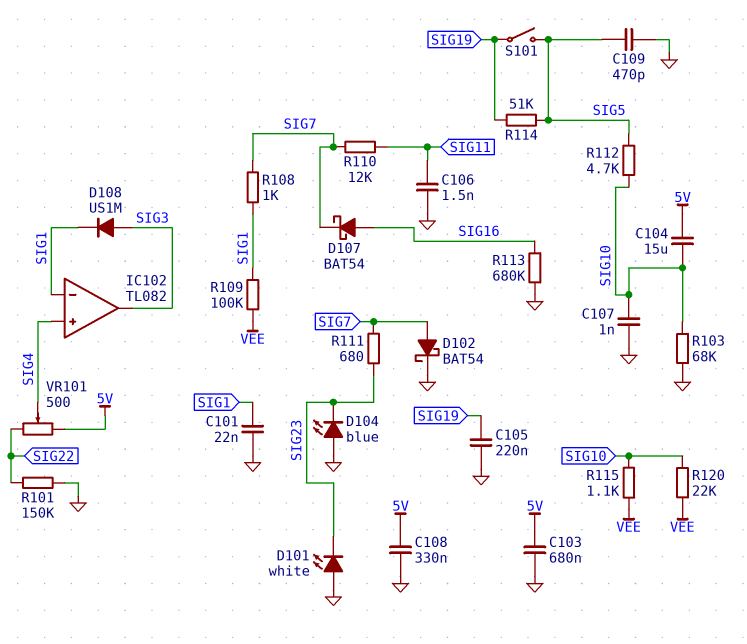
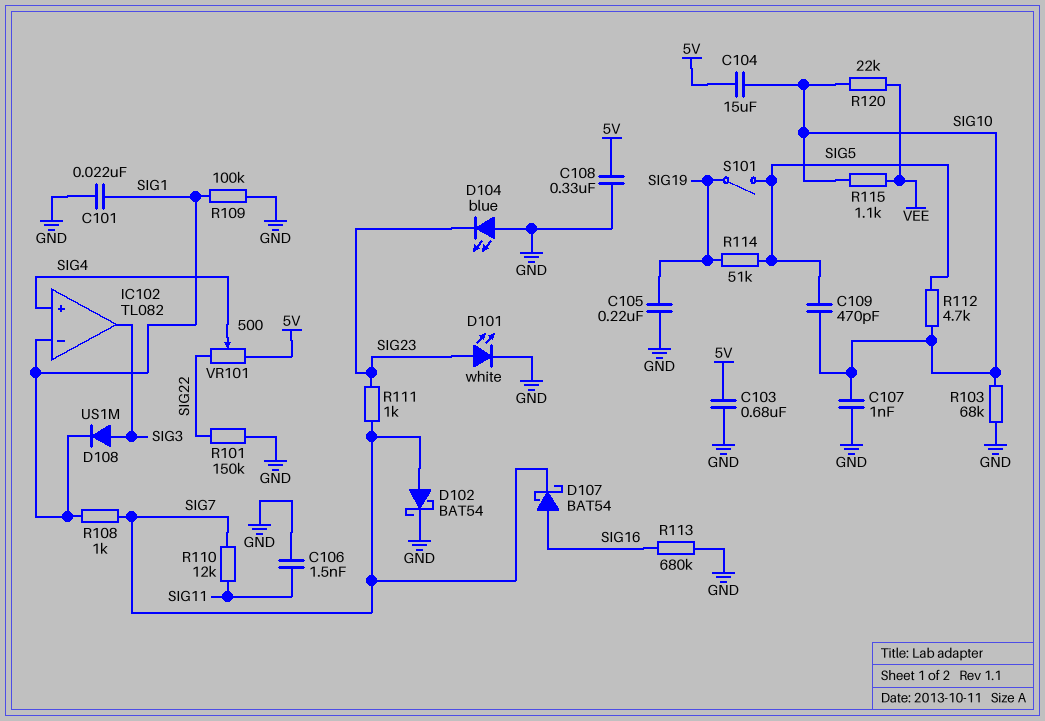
C109: 470pF (GND, SIG5) -> 470pF (SIG5, SIG10)
D101: LED white (A GND, K SIG23) -> LED white (A SIG23, K GND)
R109: 100k (SIG1, VEE) -> 100k (GND, SIG1)
R111: 680 (SIG7, SIG23) -> 1k (SIG7, SIG23)

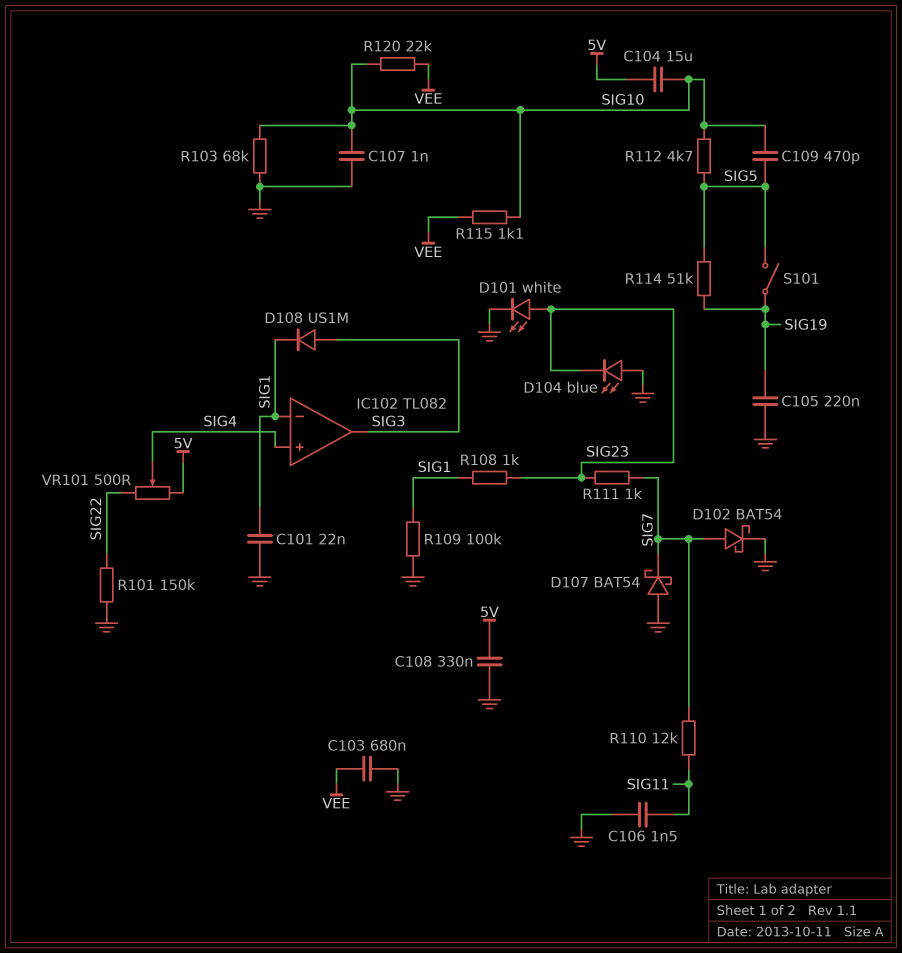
C103: 680nF (5V, GND) -> 680nF (GND, VEE)
D107: schottky BAT54 (A SIG16, K SIG7) -> schottky BAT54 (A GND, K SIG7)
R108: 1k (SIG1, SIG7) -> 1k (SIG1, SIG23)
R113: 680k (GND, SIG16) -> none

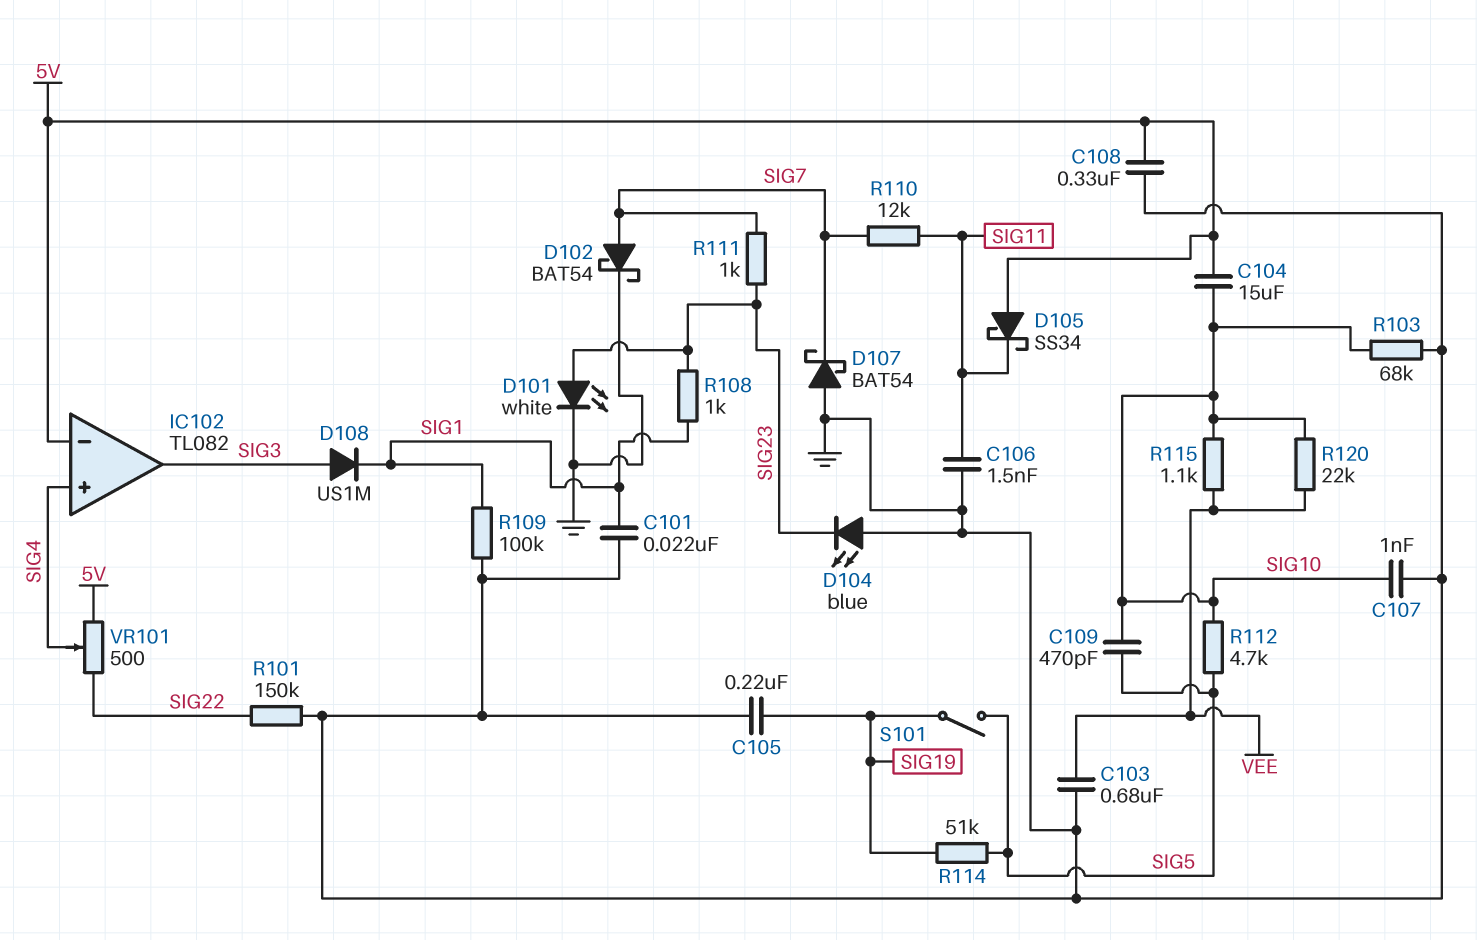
D105: none -> schottky SS34 (A 5V, K SIG11)
IC102 pin in-: SIG1 -> 5V

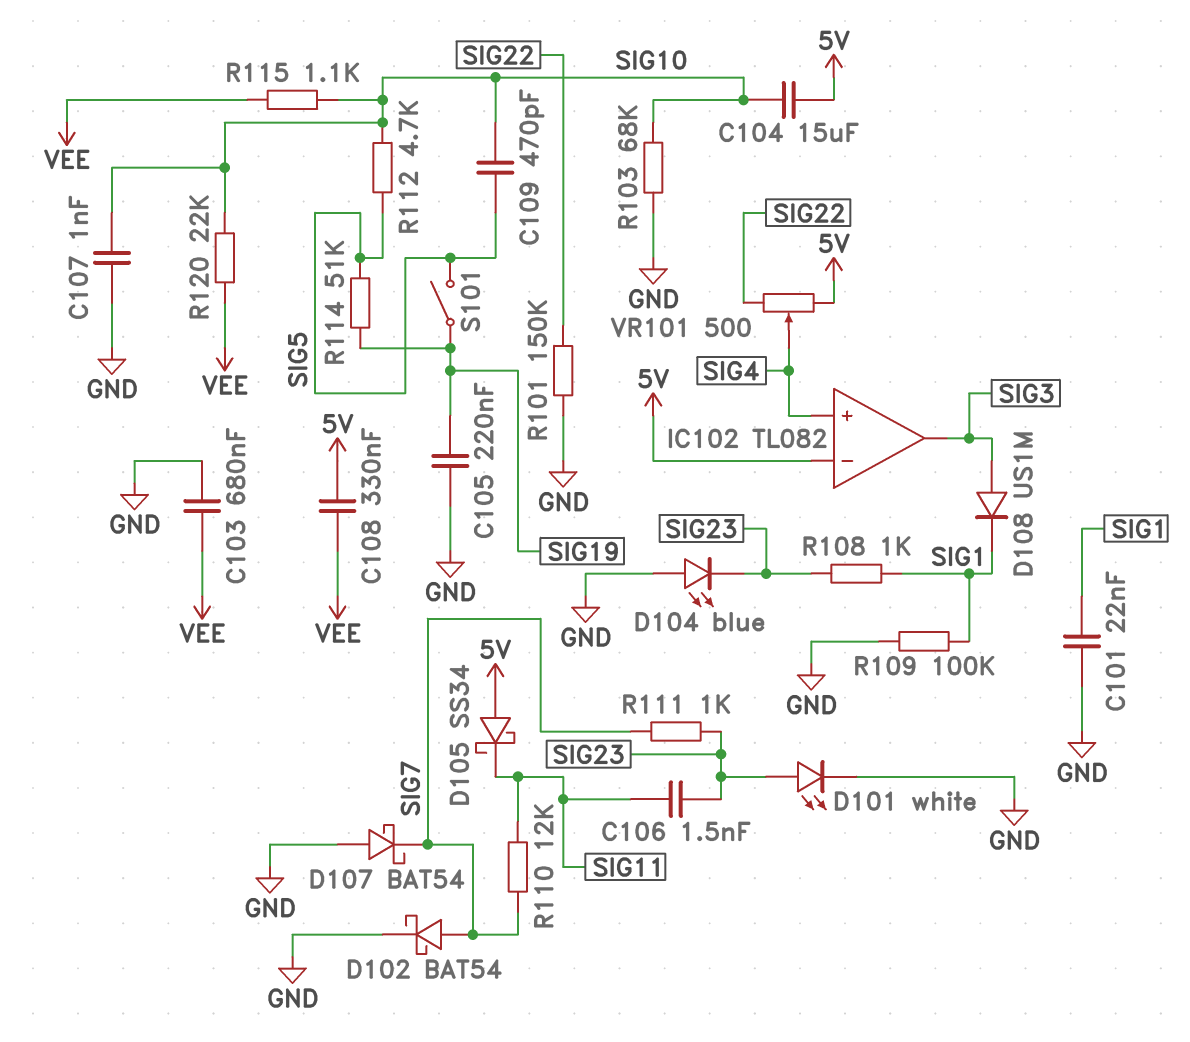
C106: 1.5nF (GND, SIG11) -> 1.5nF (SIG11, SIG23)
C108: 330nF (5V, GND) -> 330nF (5V, VEE)

